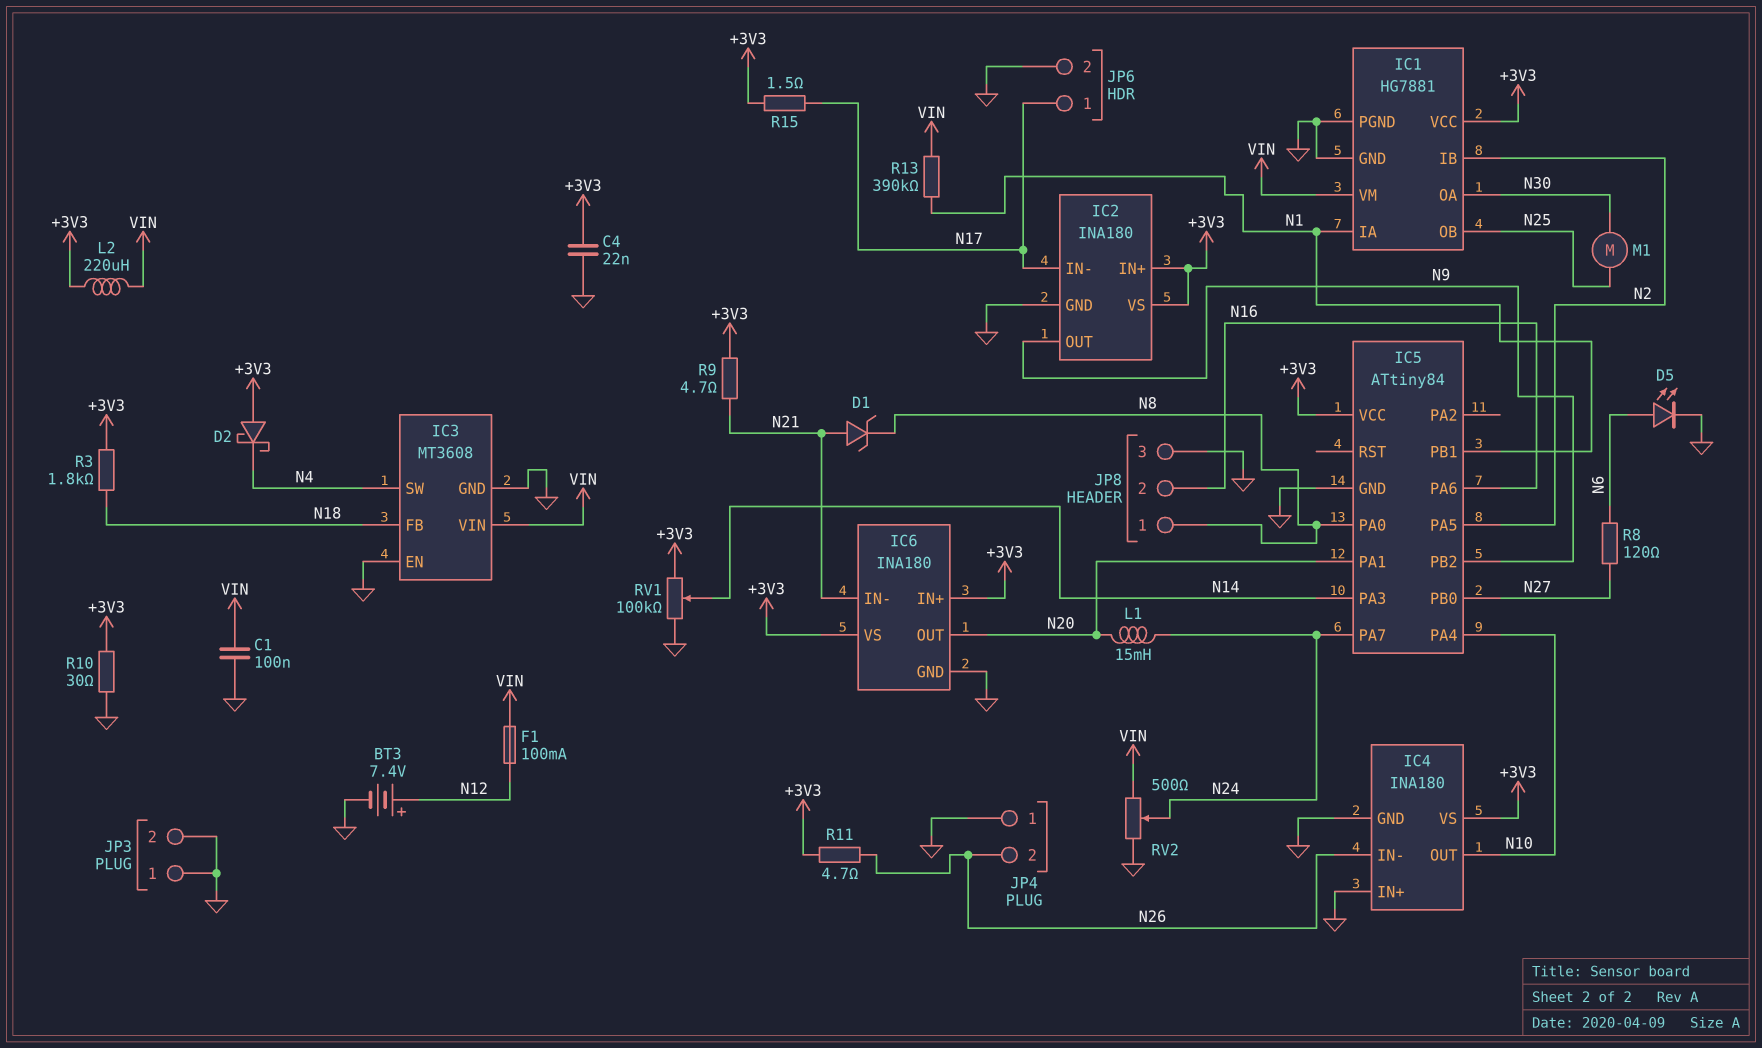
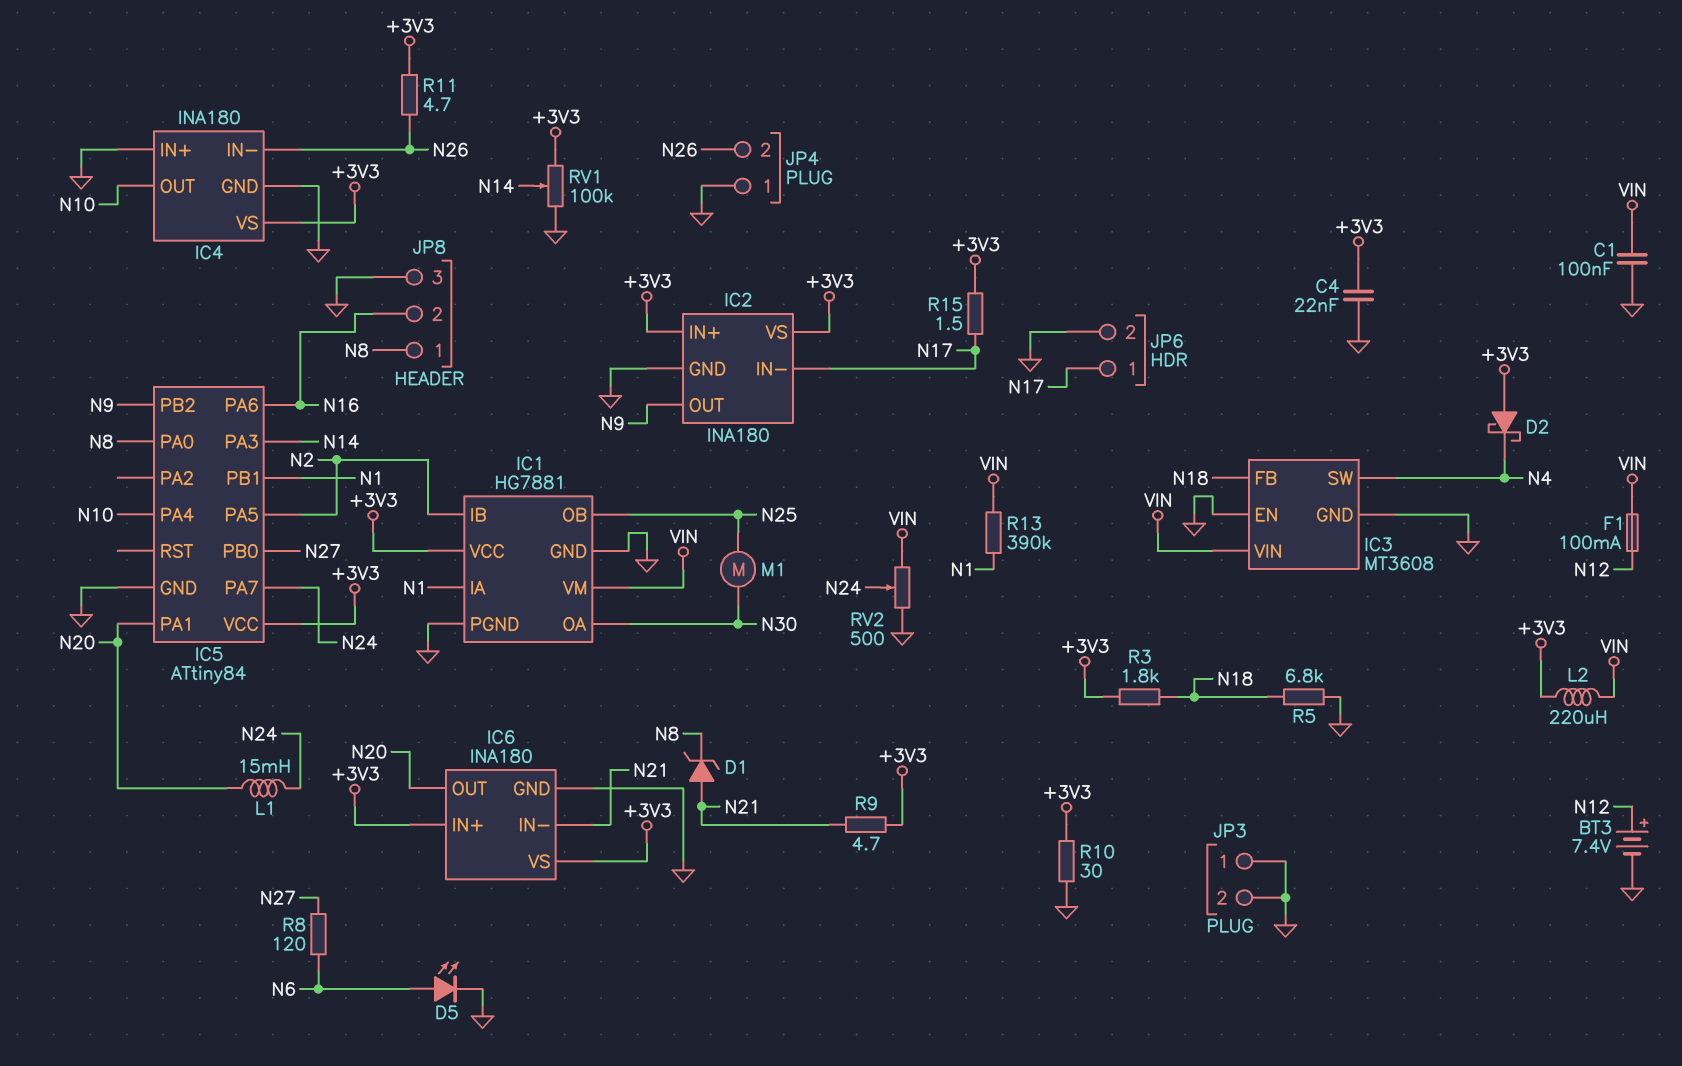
R5: none -> 6.8k (GND, N18)

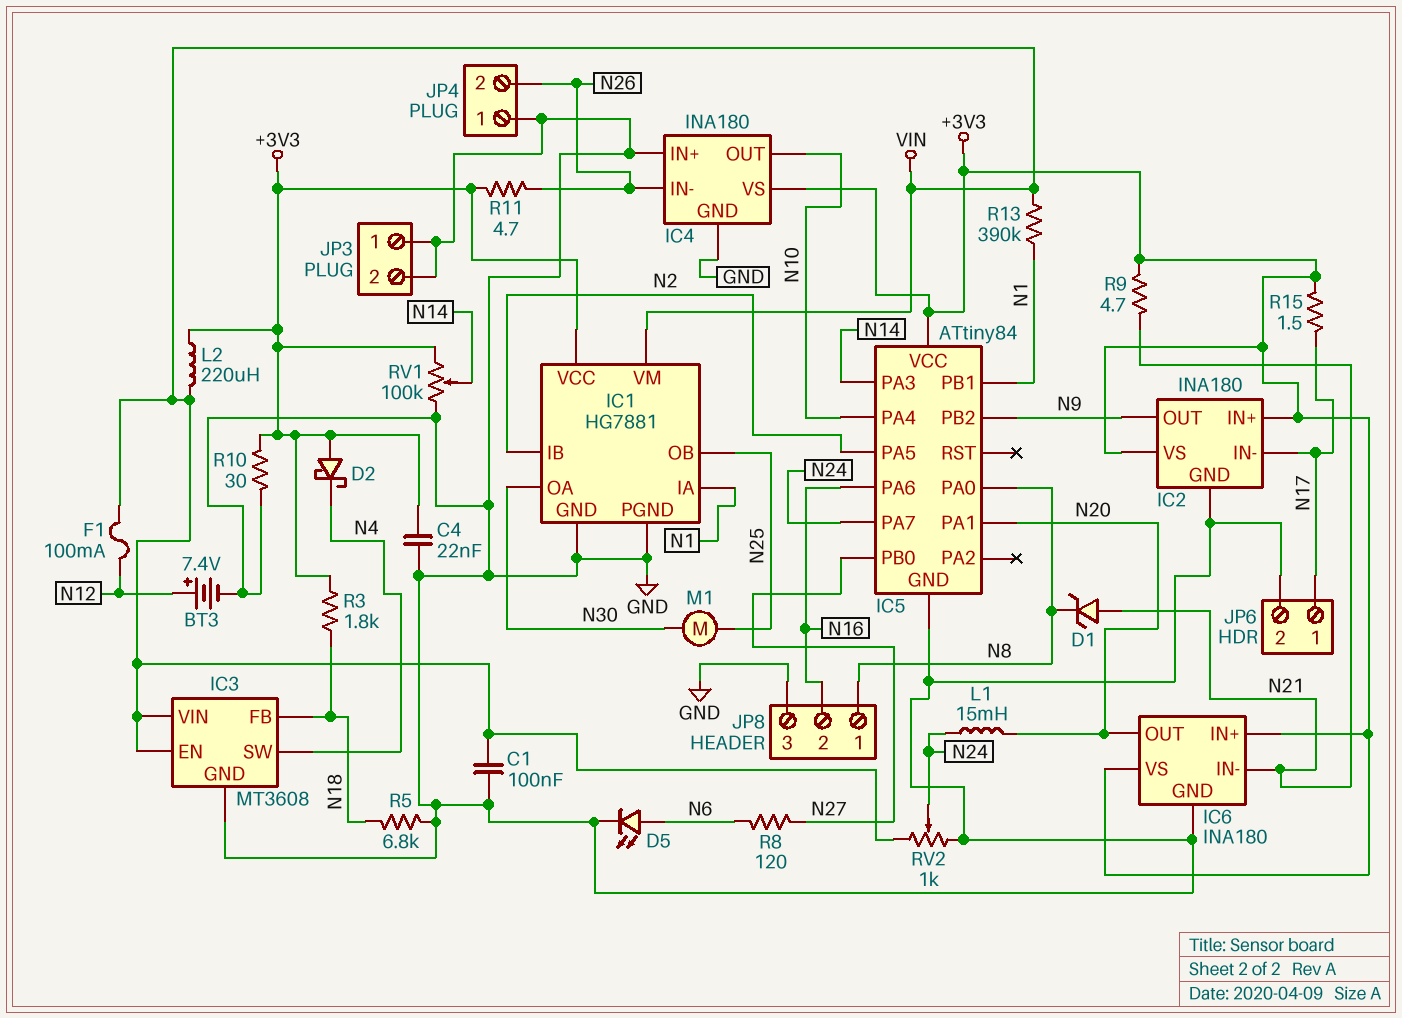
IC3 pin EN: GND -> VIN
RV2: 500 (GND, VIN, wiper N24) -> 1k (GND, VIN, wiper N24)

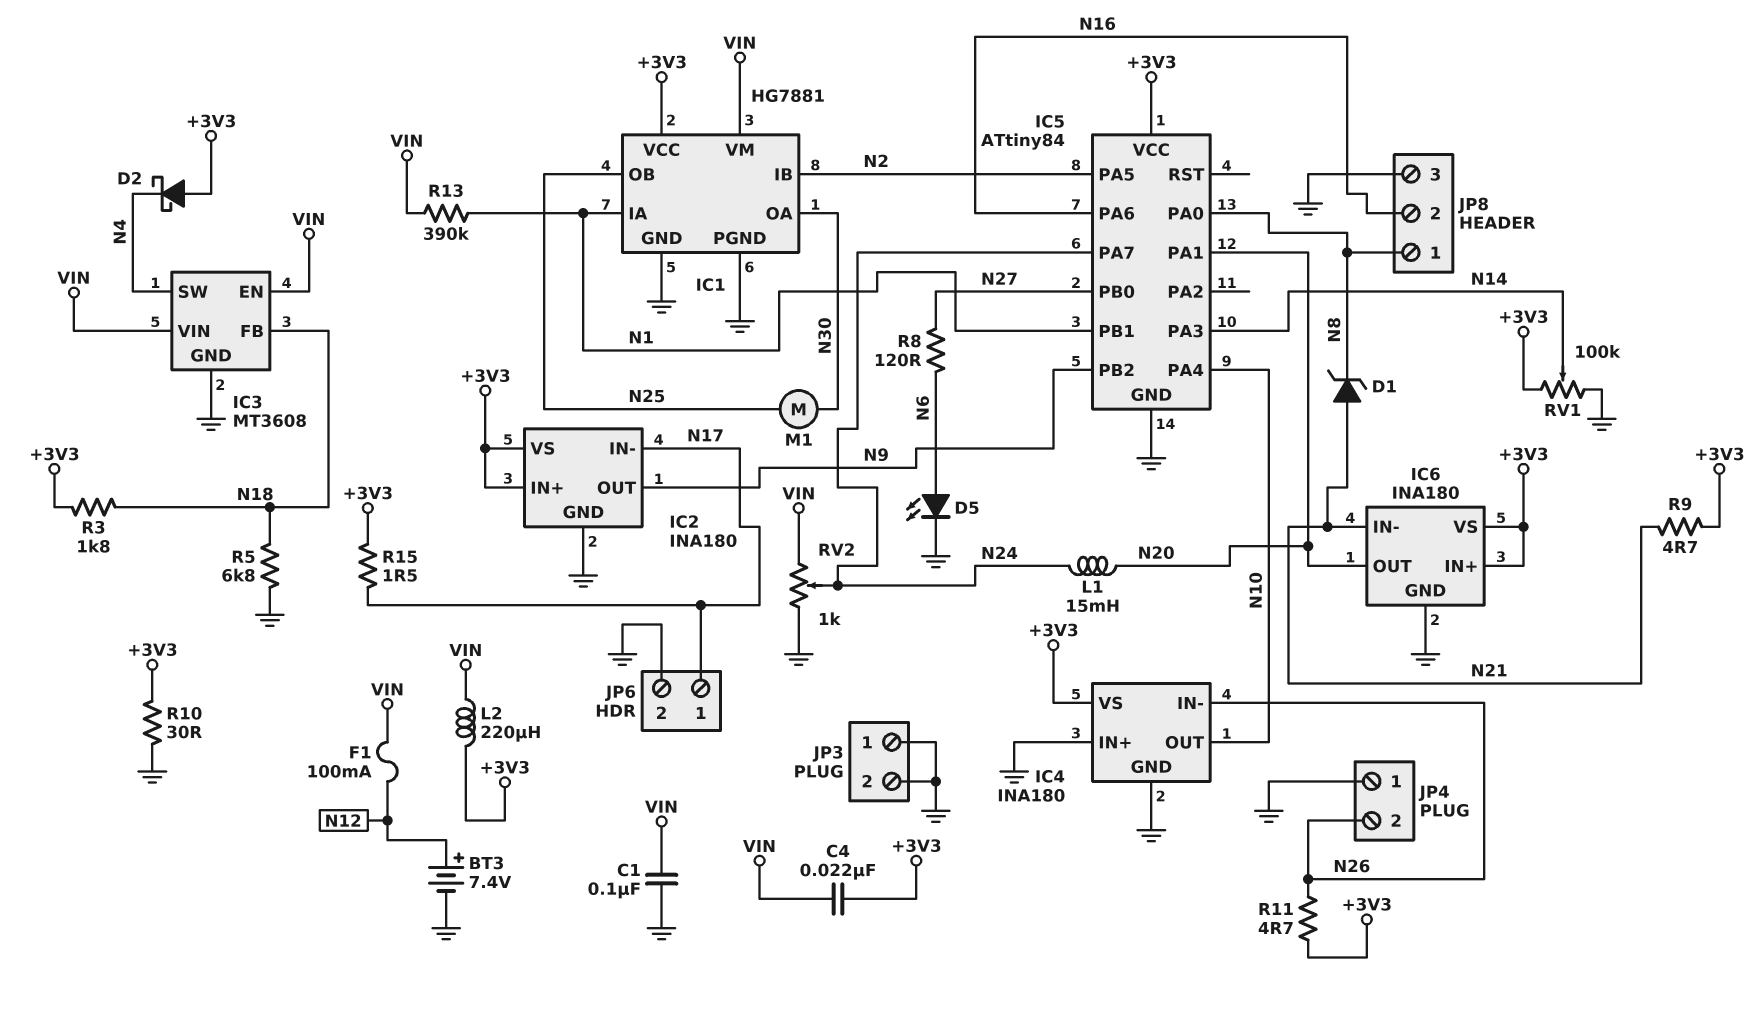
C4: 22nF (+3V3, GND) -> 22nF (+3V3, VIN)

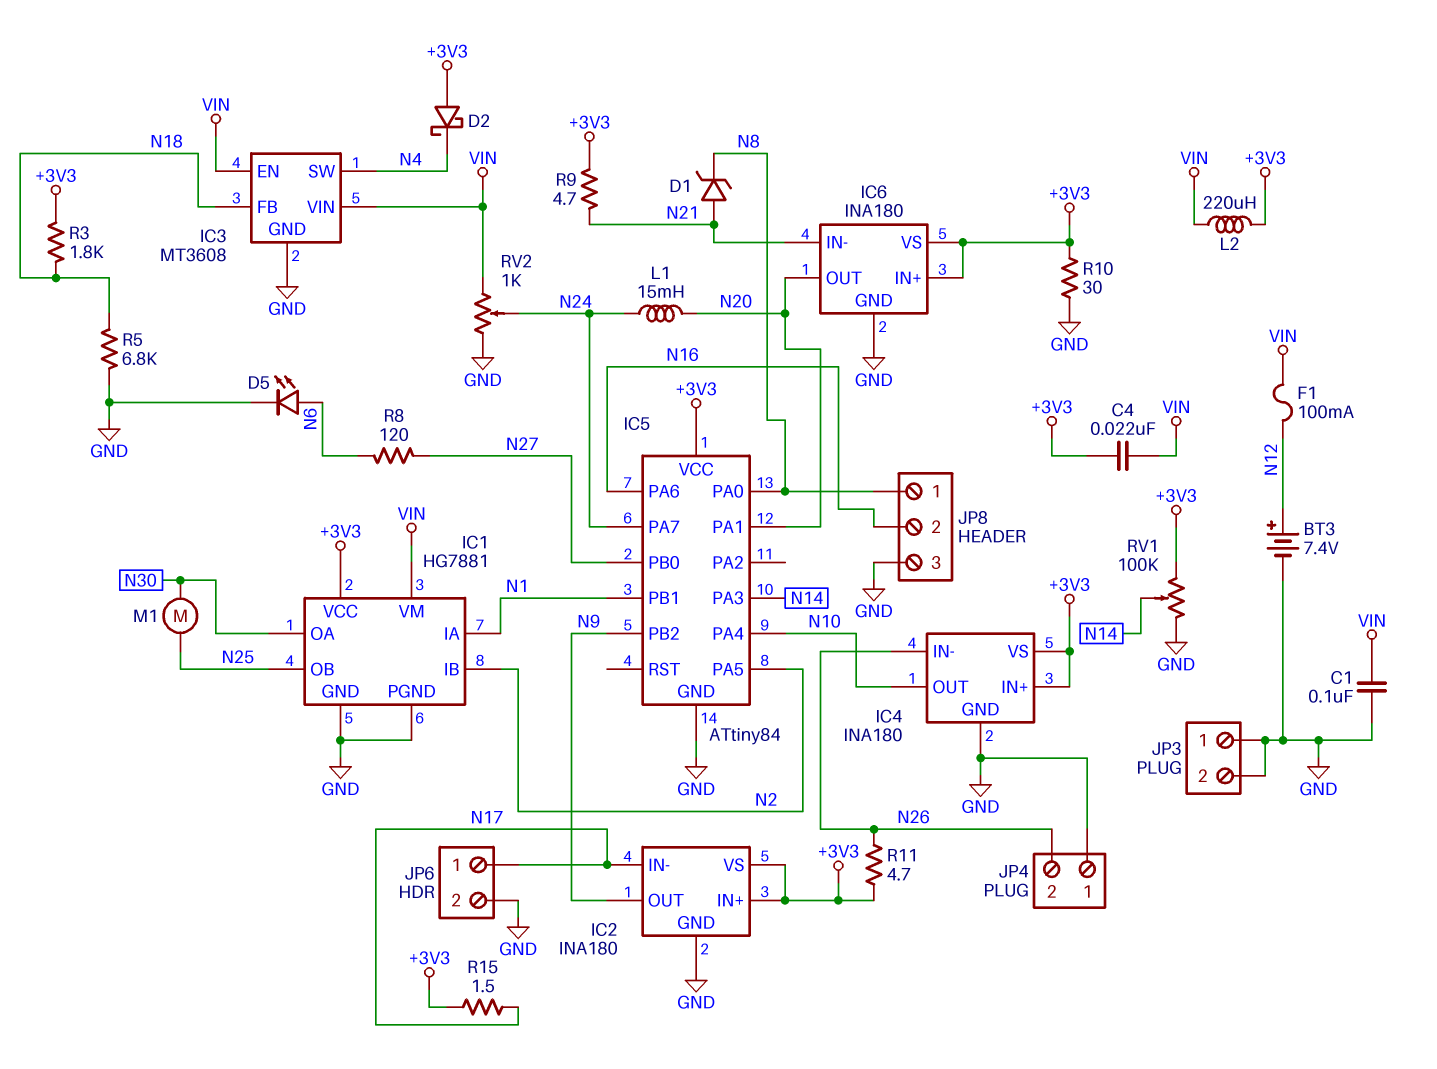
IC4 pin IN+: GND -> +3V3
R13: 390k (N1, VIN) -> none

